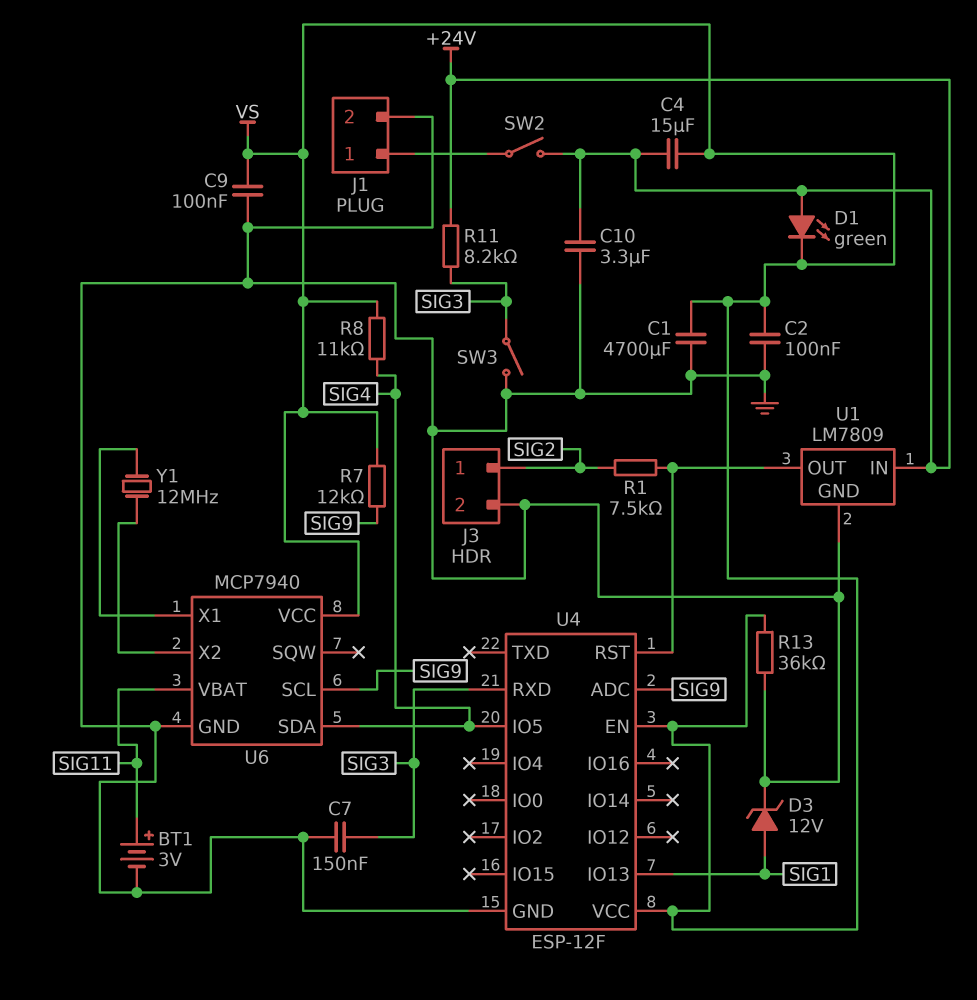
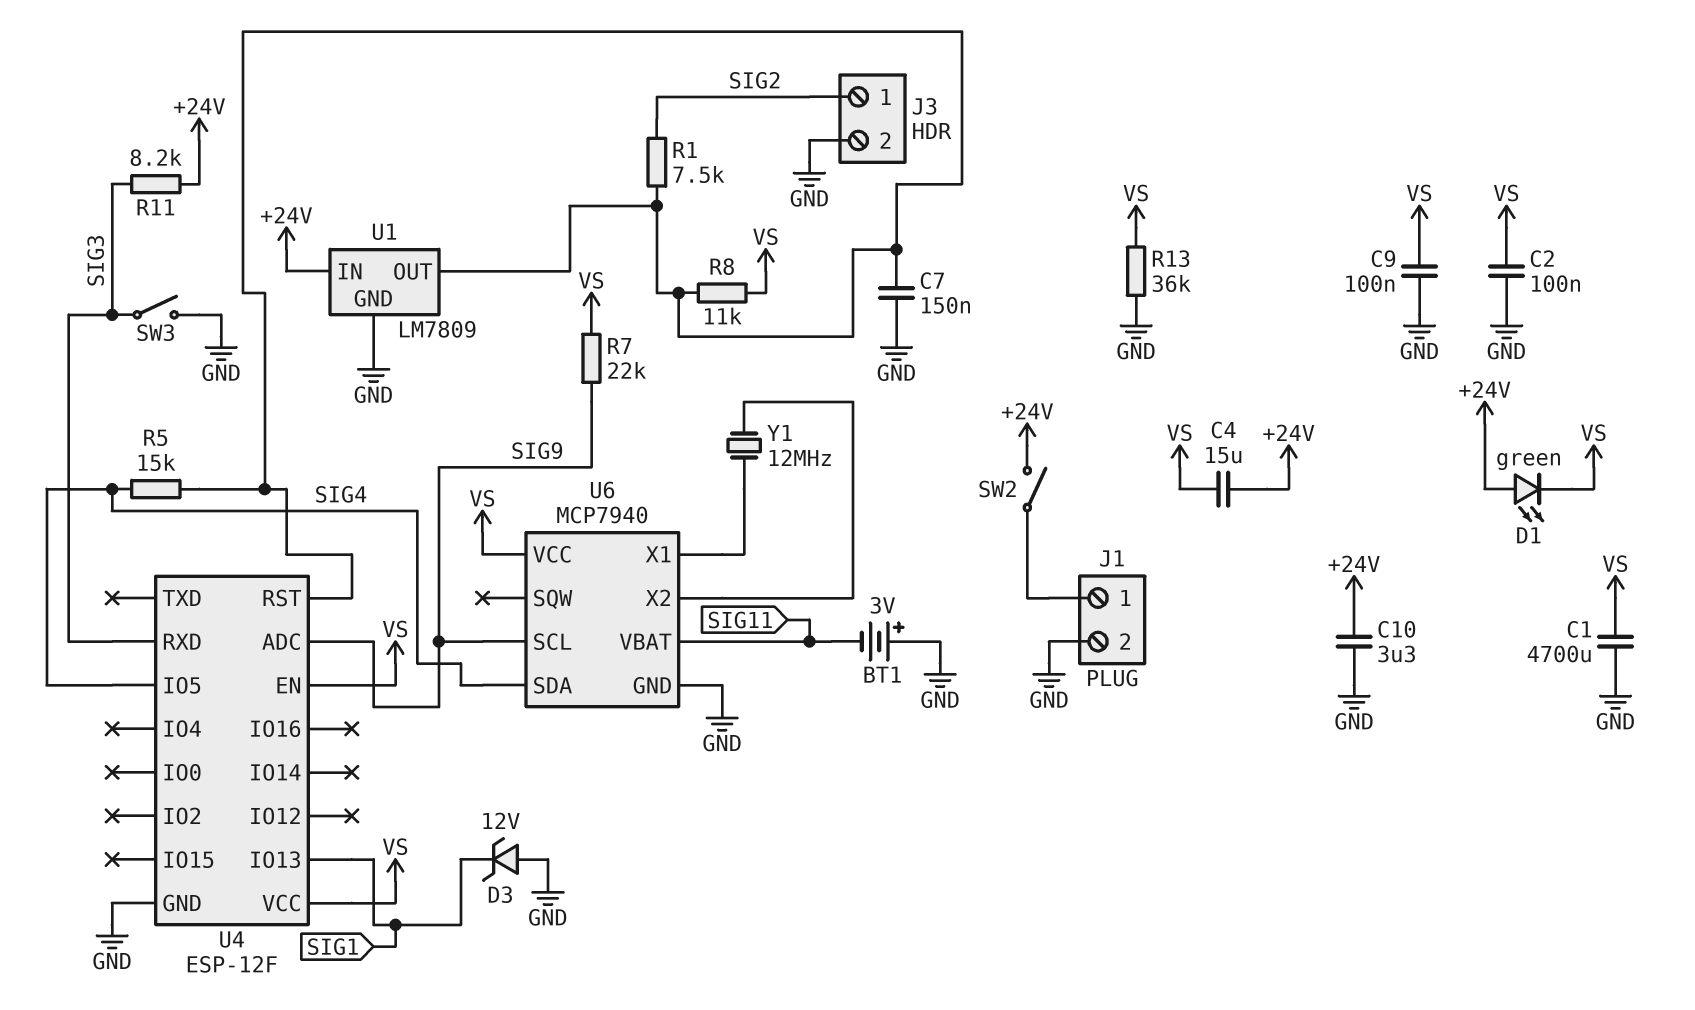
BT1: 3V (plus SIG11, minus GND) -> 3V (plus GND, minus SIG11)
C7: 150nF (GND, SIG3) -> 150nF (GND, U1/OUT)
D3: zener 12V (A SIG1, K GND) -> zener 12V (A GND, K SIG1)
R5: none -> 15k (SIG4, U1/OUT)
R7: 12k (SIG9, VS) -> 22k (SIG9, VS)
R8: 11k (SIG4, VS) -> 11k (U1/OUT, VS)

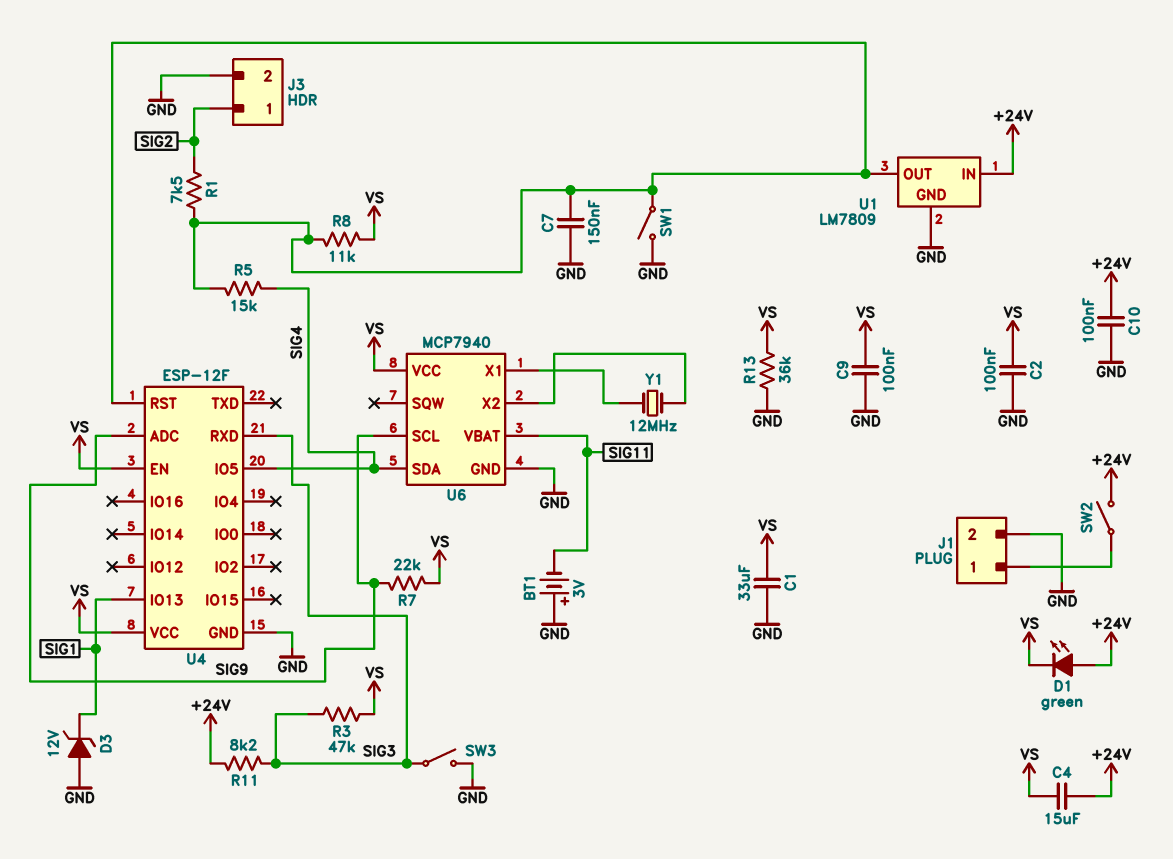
C1: 4700uF (GND, VS) -> 33uF (GND, VS)
C10: 3.3uF (+24V, GND) -> 100nF (+24V, GND)
R3: none -> 47k (SIG3, VS)
SW1: none -> switch (GND, U1/OUT)

